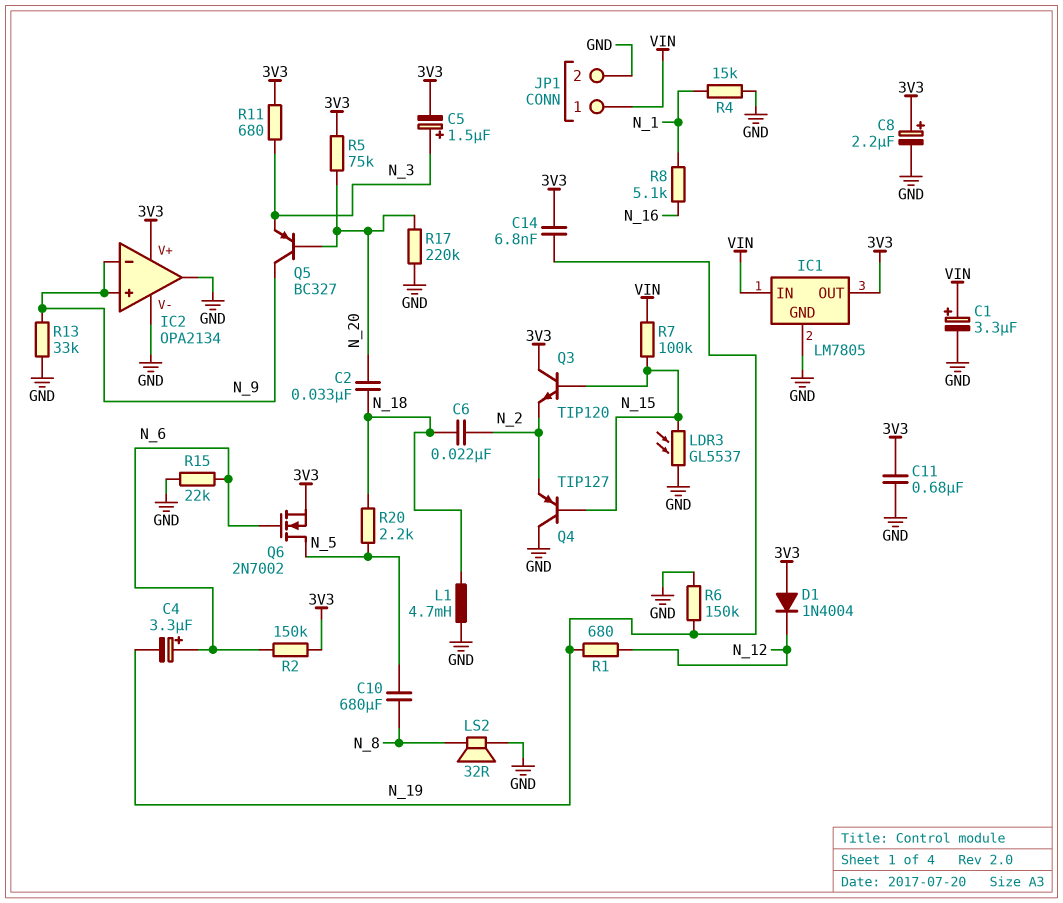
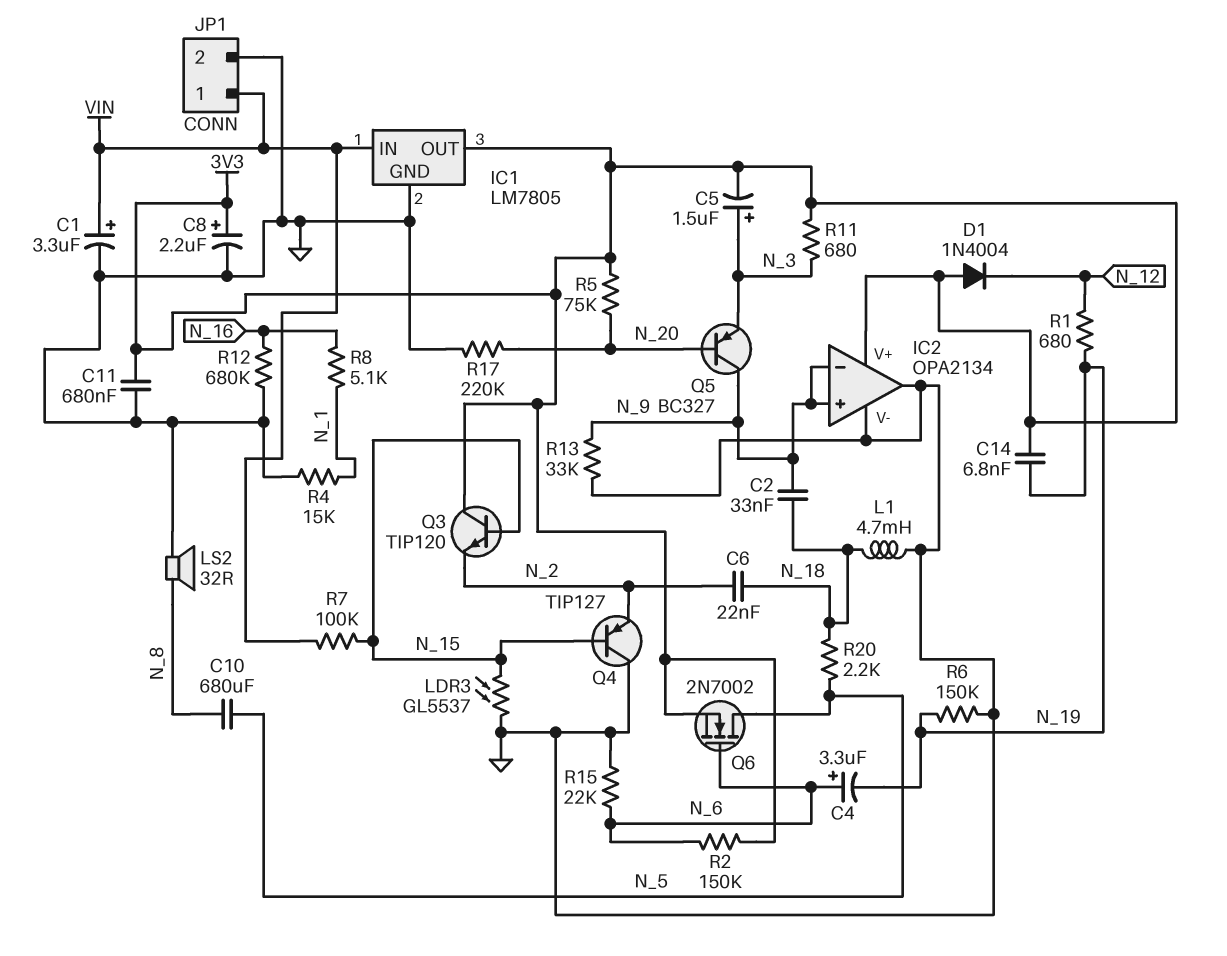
C2: 33nF (N_18, N_20) -> 33nF (N_9, N_18)
R12: none -> 680k (GND, N_16)

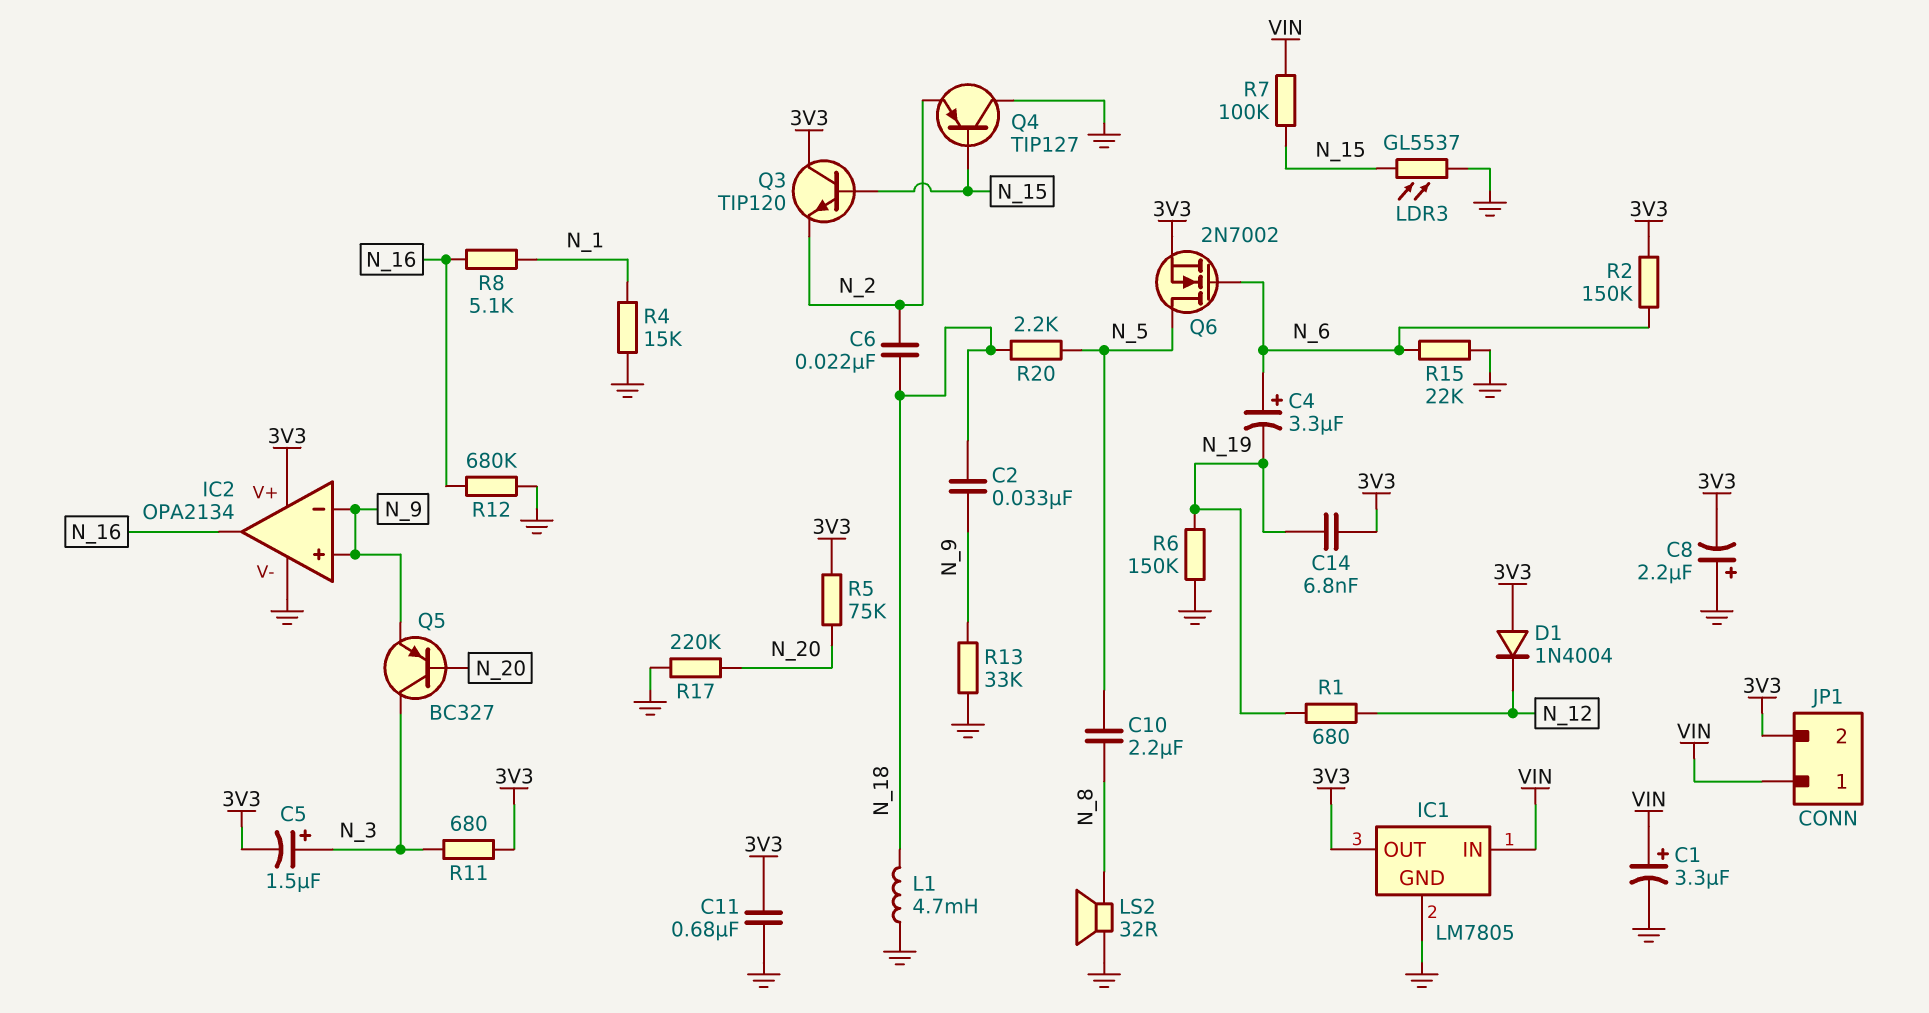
C8: 2.2uF (plus 3V3, minus GND) -> 2.2uF (plus GND, minus 3V3)
C10: 680uF (N_5, N_8) -> 2.2uF (N_5, N_8)
IC2 pin out: GND -> N_16
JP1 pin 2: GND -> 3V3
Q5: PNP BC327 (B N_20, C N_9, E N_3) -> PNP BC327 (B N_20, C N_3, E N_9)

